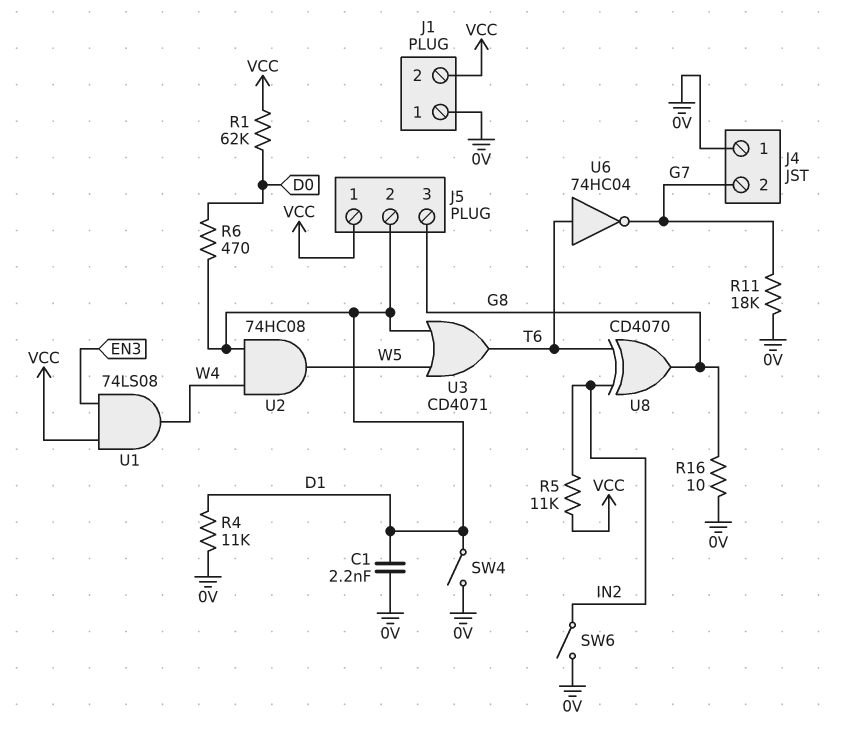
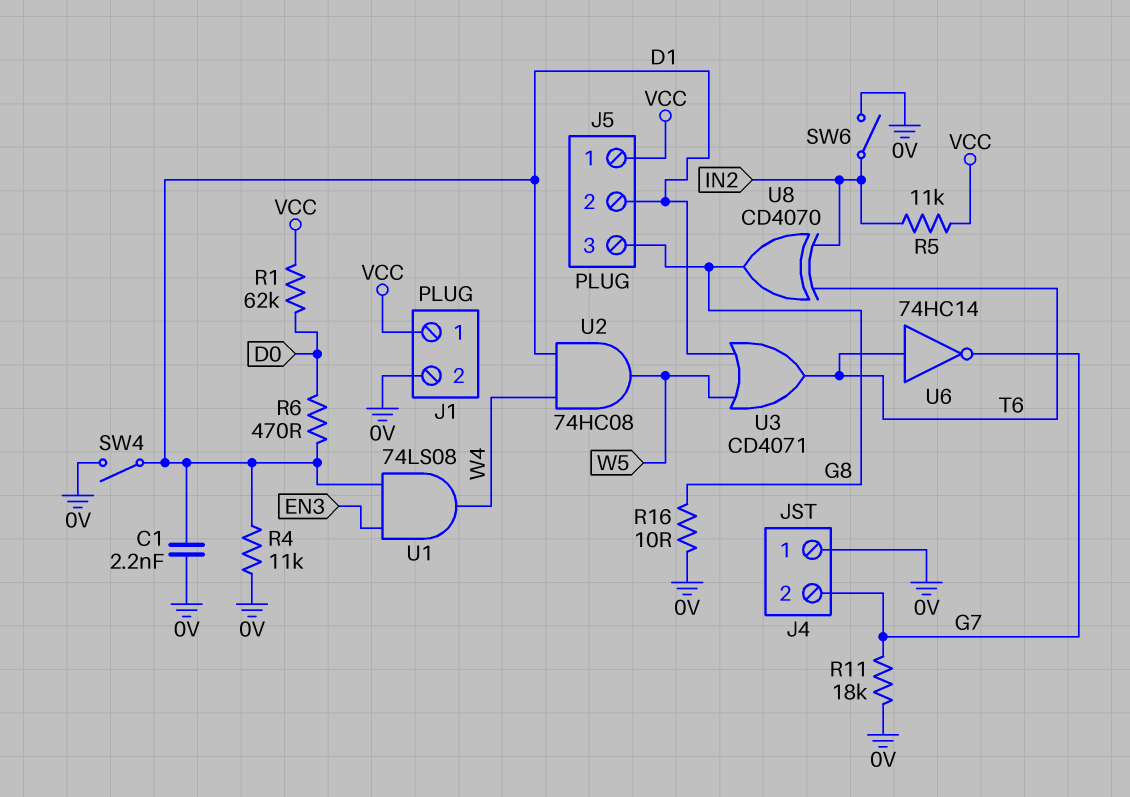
J1 pin 1: 0V -> VCC
J1 pin 2: VCC -> 0V
U1: AND 74LS08 (in EN3, in VCC, out W4) -> AND 74LS08 (in D1, in EN3, out W4)
U6: NOT 74HC04 (in T6, out G7) -> NOT 74HC14 (in T6, out G7)

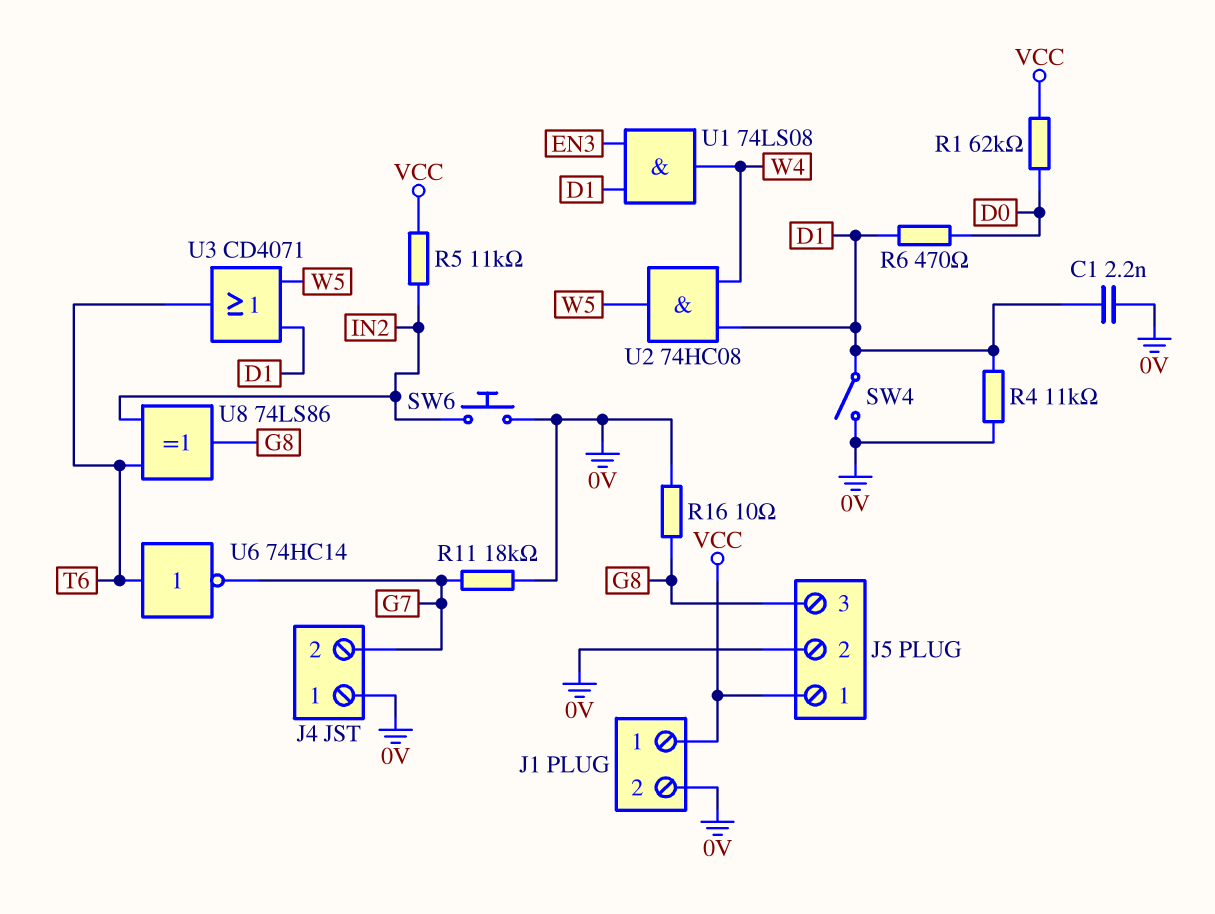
J5 pin 2: D1 -> 0V
SW6: switch (0V, IN2) -> button (0V, IN2)
U8: XOR CD4070 (in IN2, in T6, out G8) -> XOR 74LS86 (in IN2, in T6, out G8)

